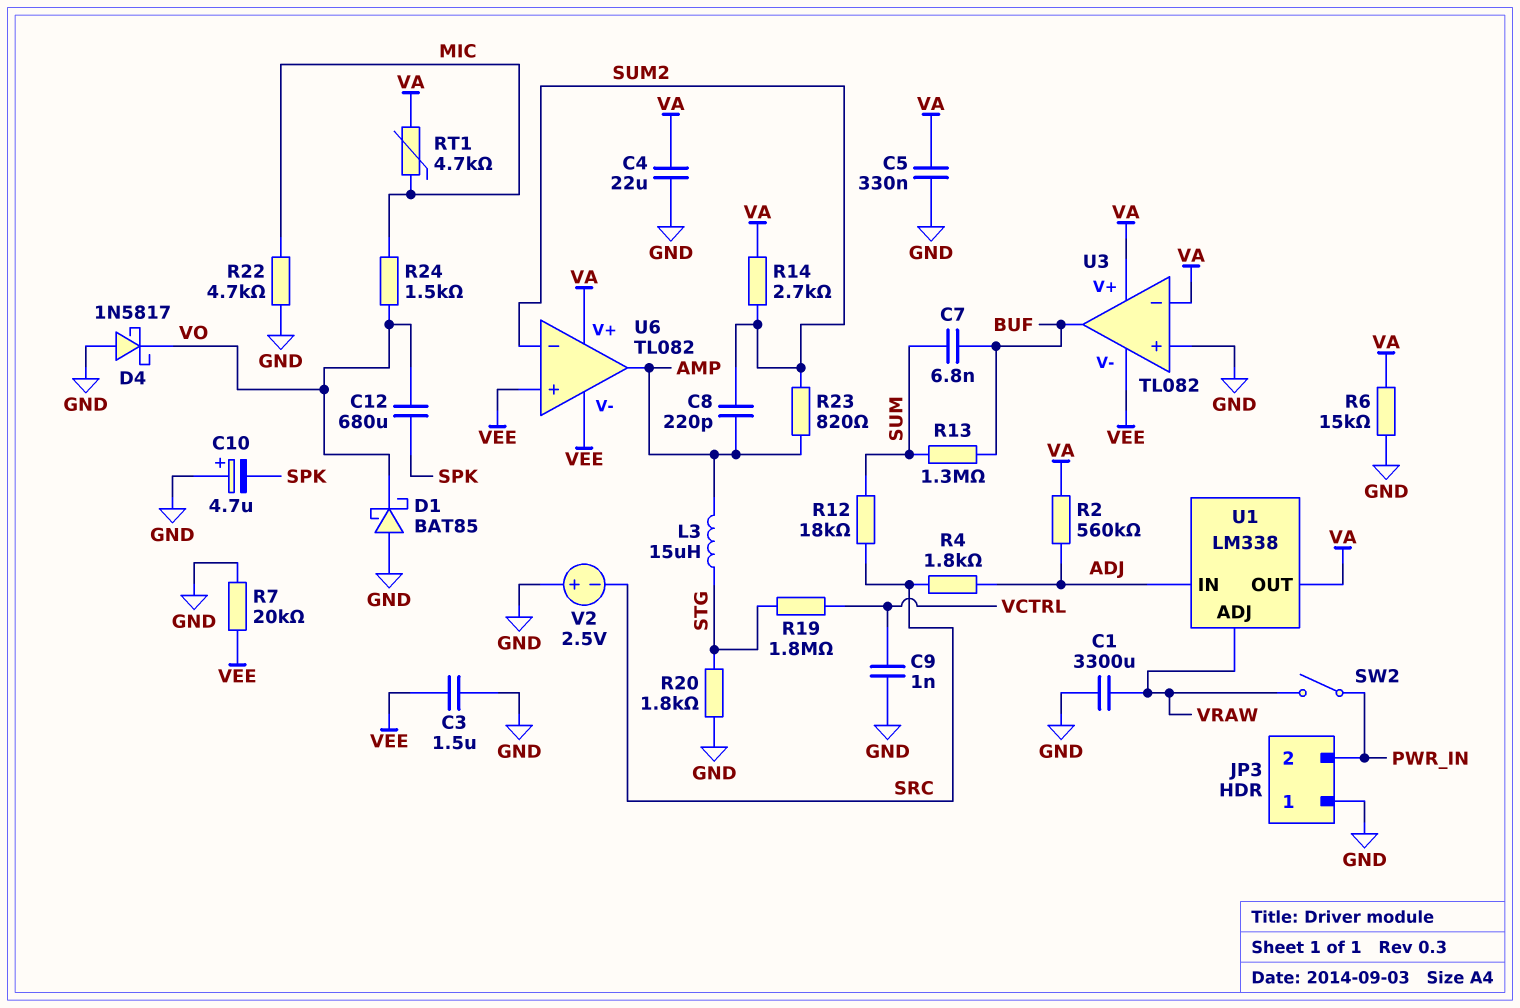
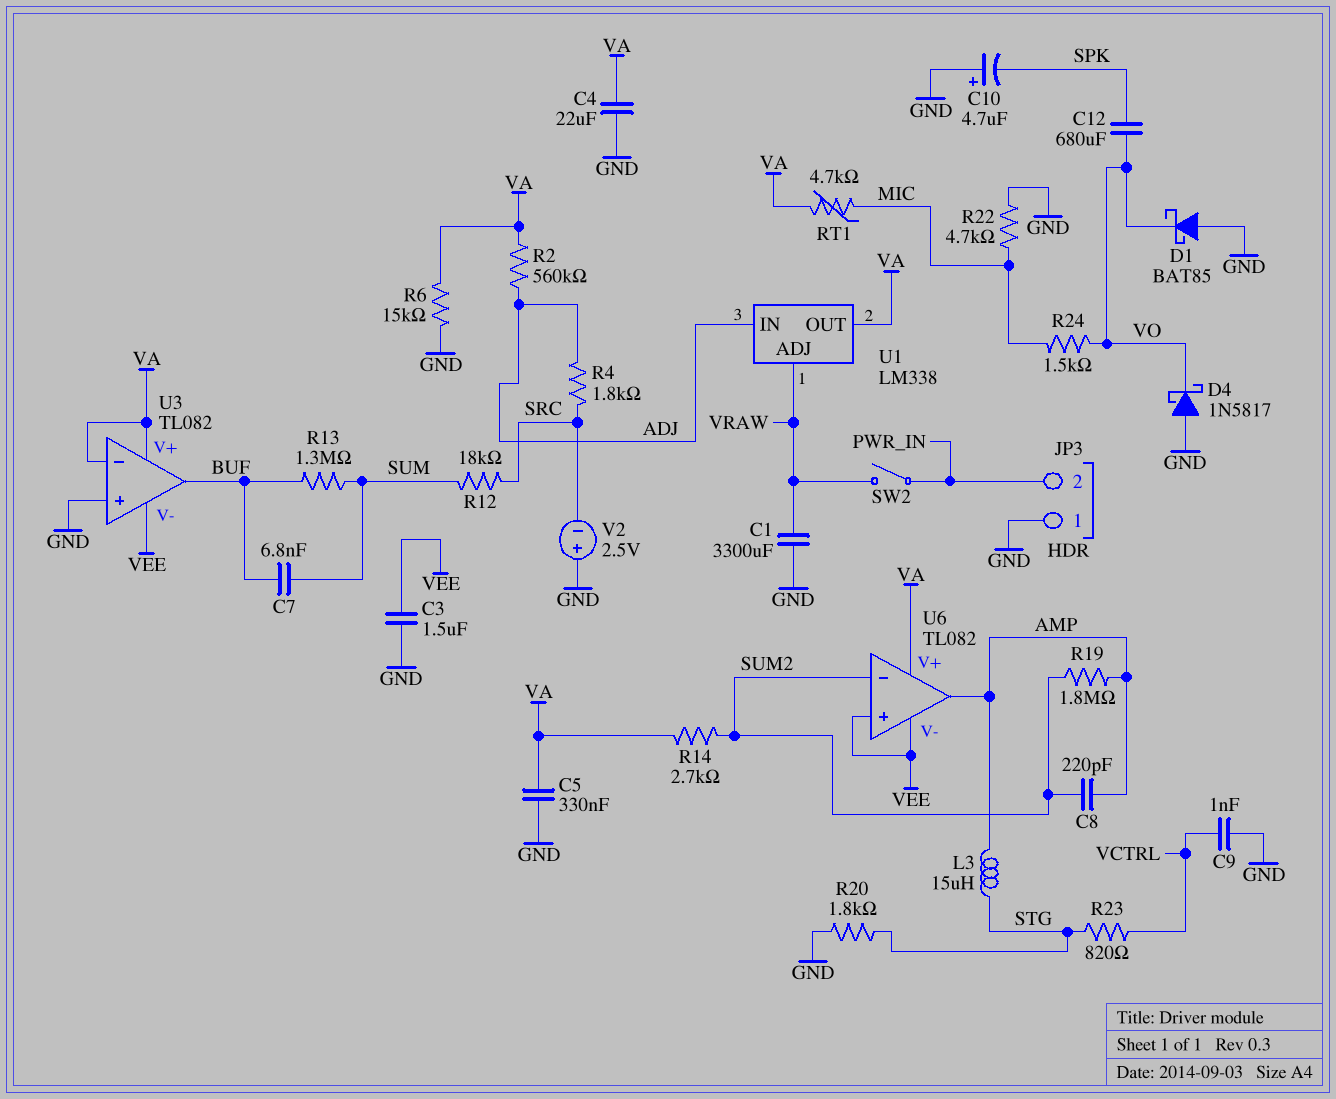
R7: 20k (GND, VEE) -> none
R19: 1.8M (STG, VCTRL) -> 1.8M (AMP, SUM2)
R23: 820 (AMP, SUM2) -> 820 (STG, VCTRL)

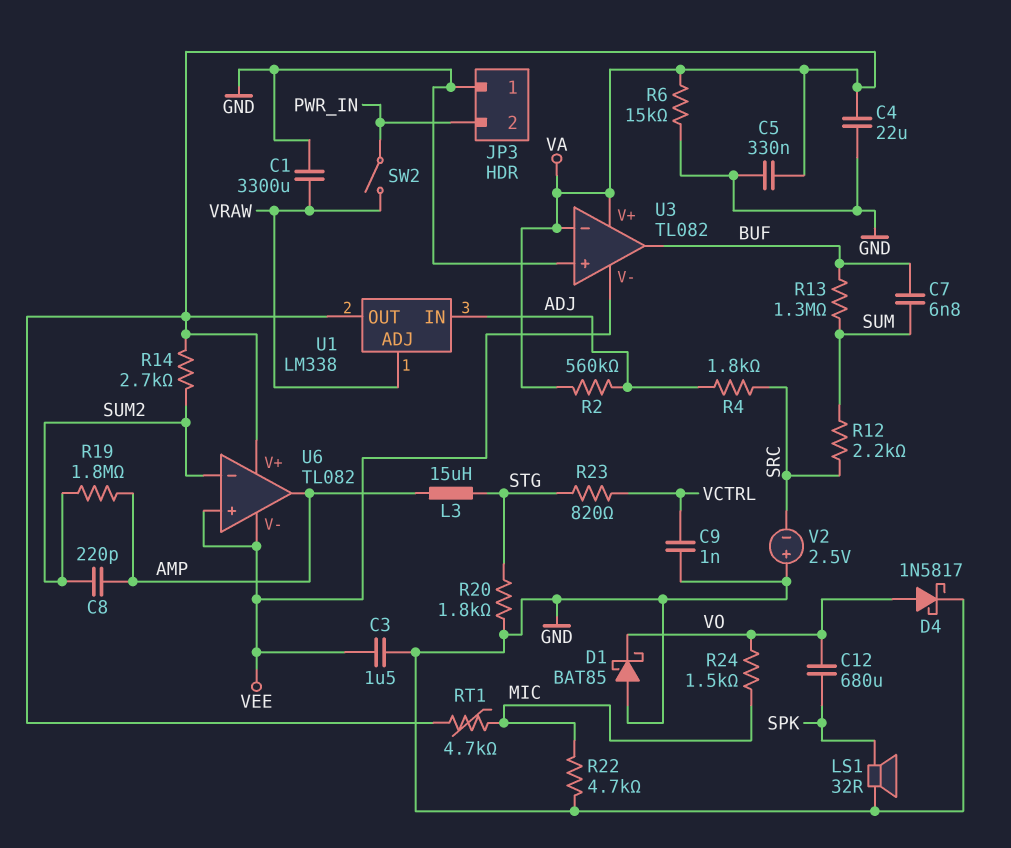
C10: 4.7uF (plus GND, minus SPK) -> none
D4: schottky 1N5817 (A GND, K VO) -> schottky 1N5817 (A VO, K GND)
LS1: none -> speaker 32R (GND, SPK)
R12: 18k (SRC, SUM) -> 2.2k (SRC, SUM)

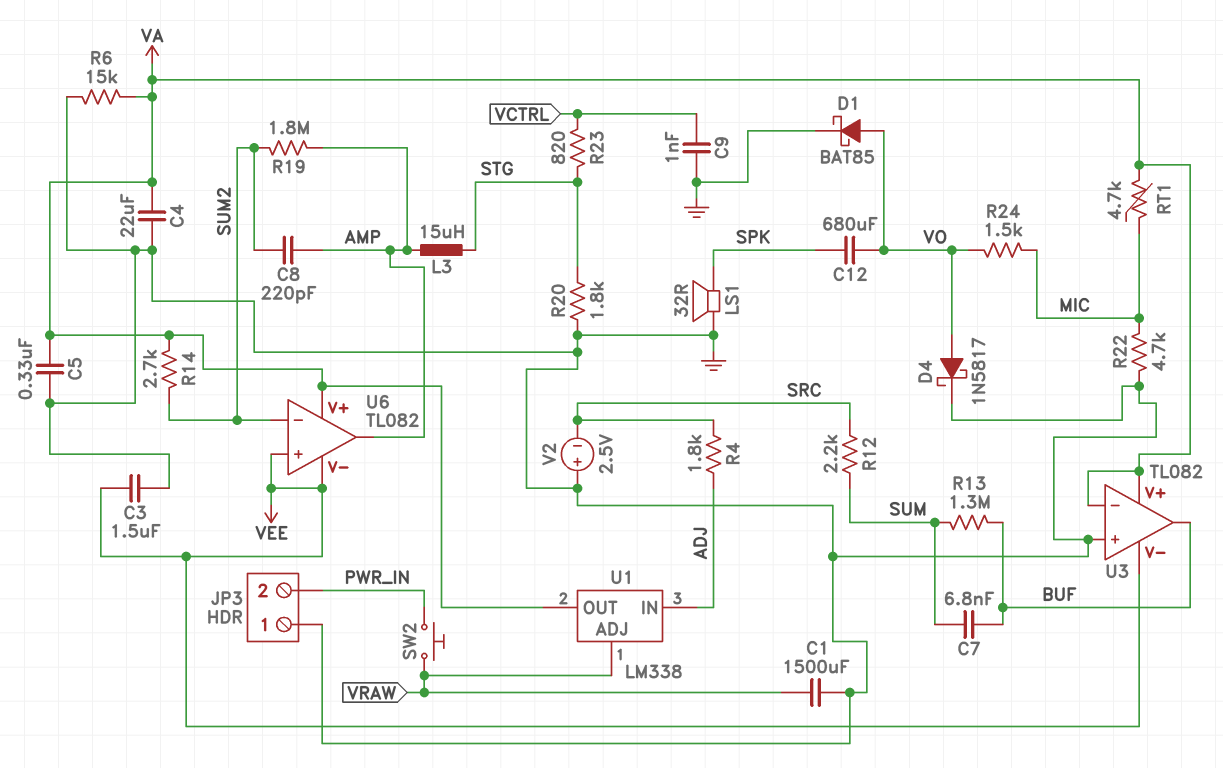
C1: 3300uF (GND, VRAW) -> 1500uF (GND, VRAW)
D1: schottky BAT85 (A GND, K VO) -> schottky BAT85 (A VO, K GND)
R2: 560k (ADJ, VA) -> none
SW2: switch (PWR_IN, VRAW) -> button (PWR_IN, VRAW)

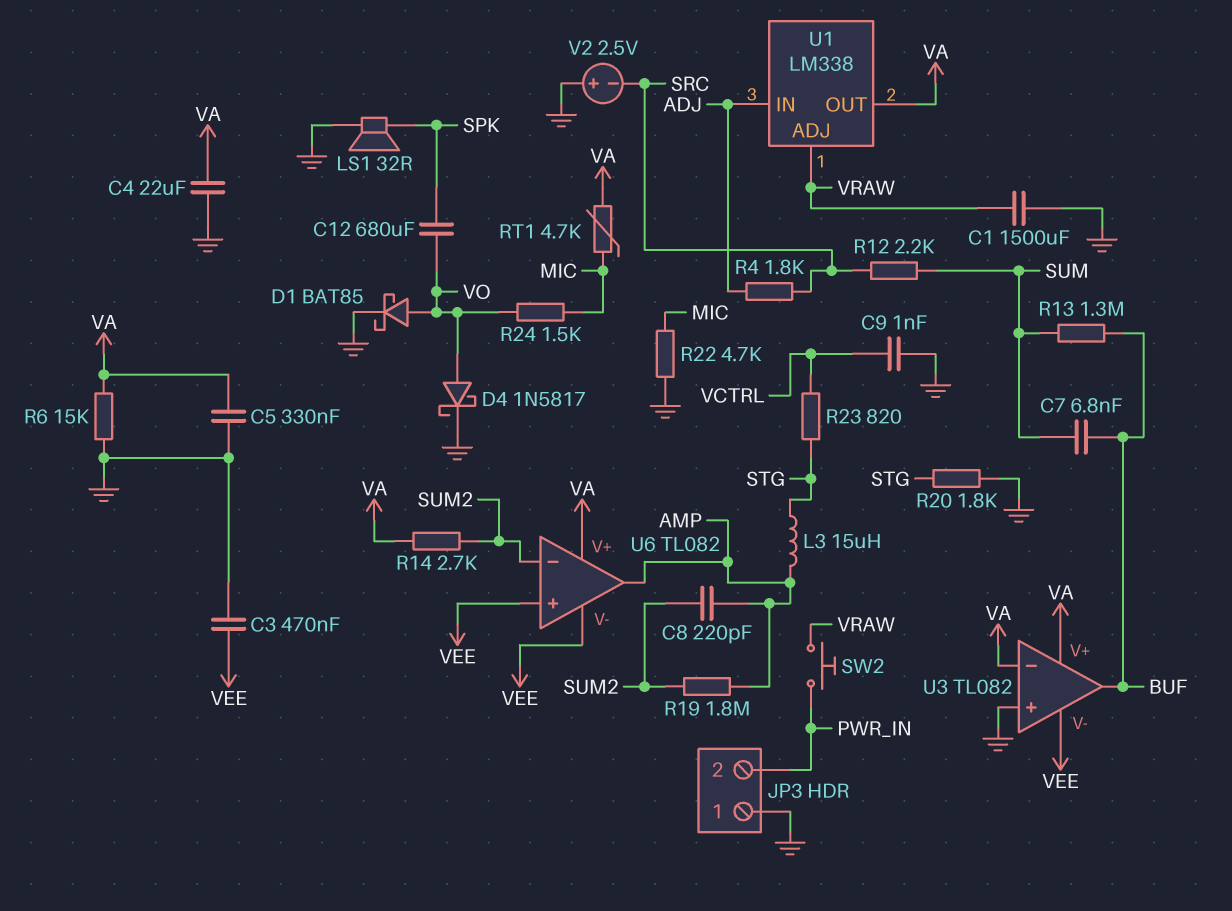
C3: 1.5uF (GND, VEE) -> 470nF (GND, VEE)

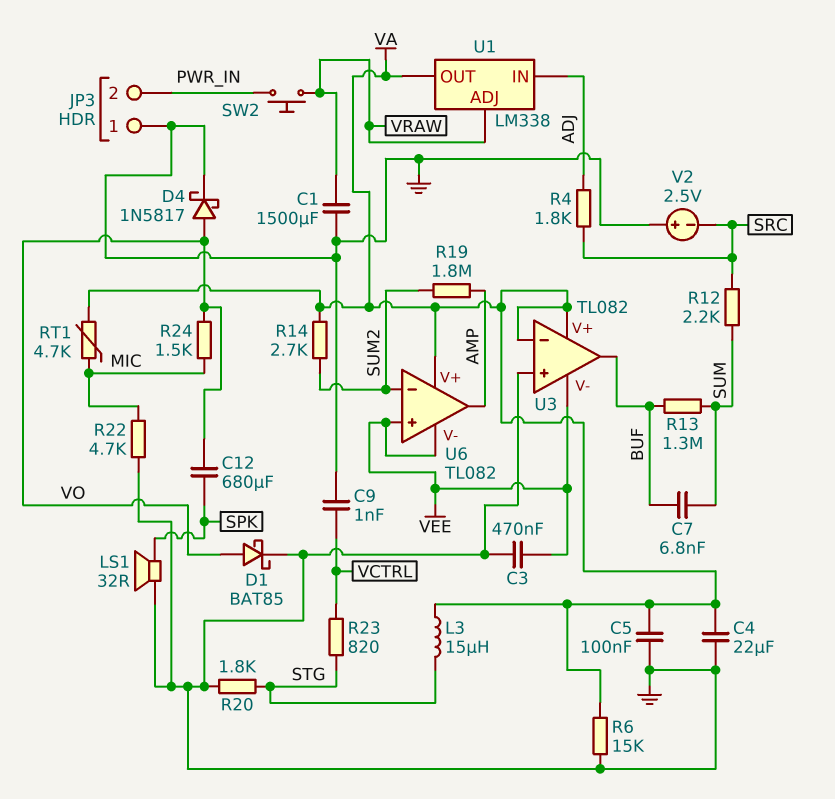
C5: 330nF (GND, VA) -> 100nF (GND, VA)
C8: 220pF (AMP, SUM2) -> none
L3: 15uH (AMP, STG) -> 15uH (STG, VA)

